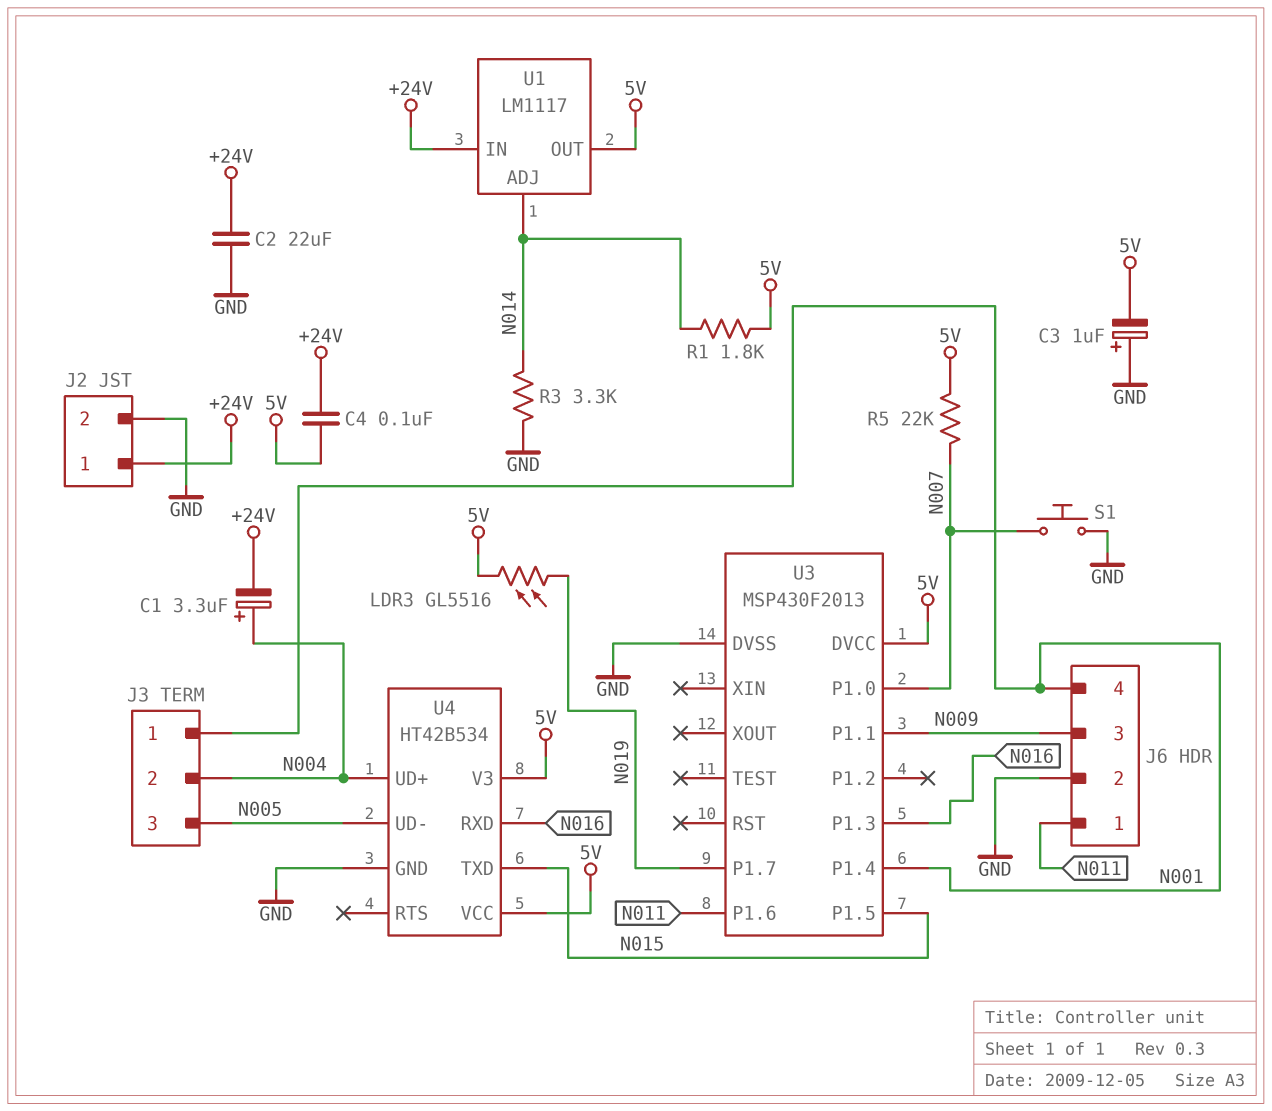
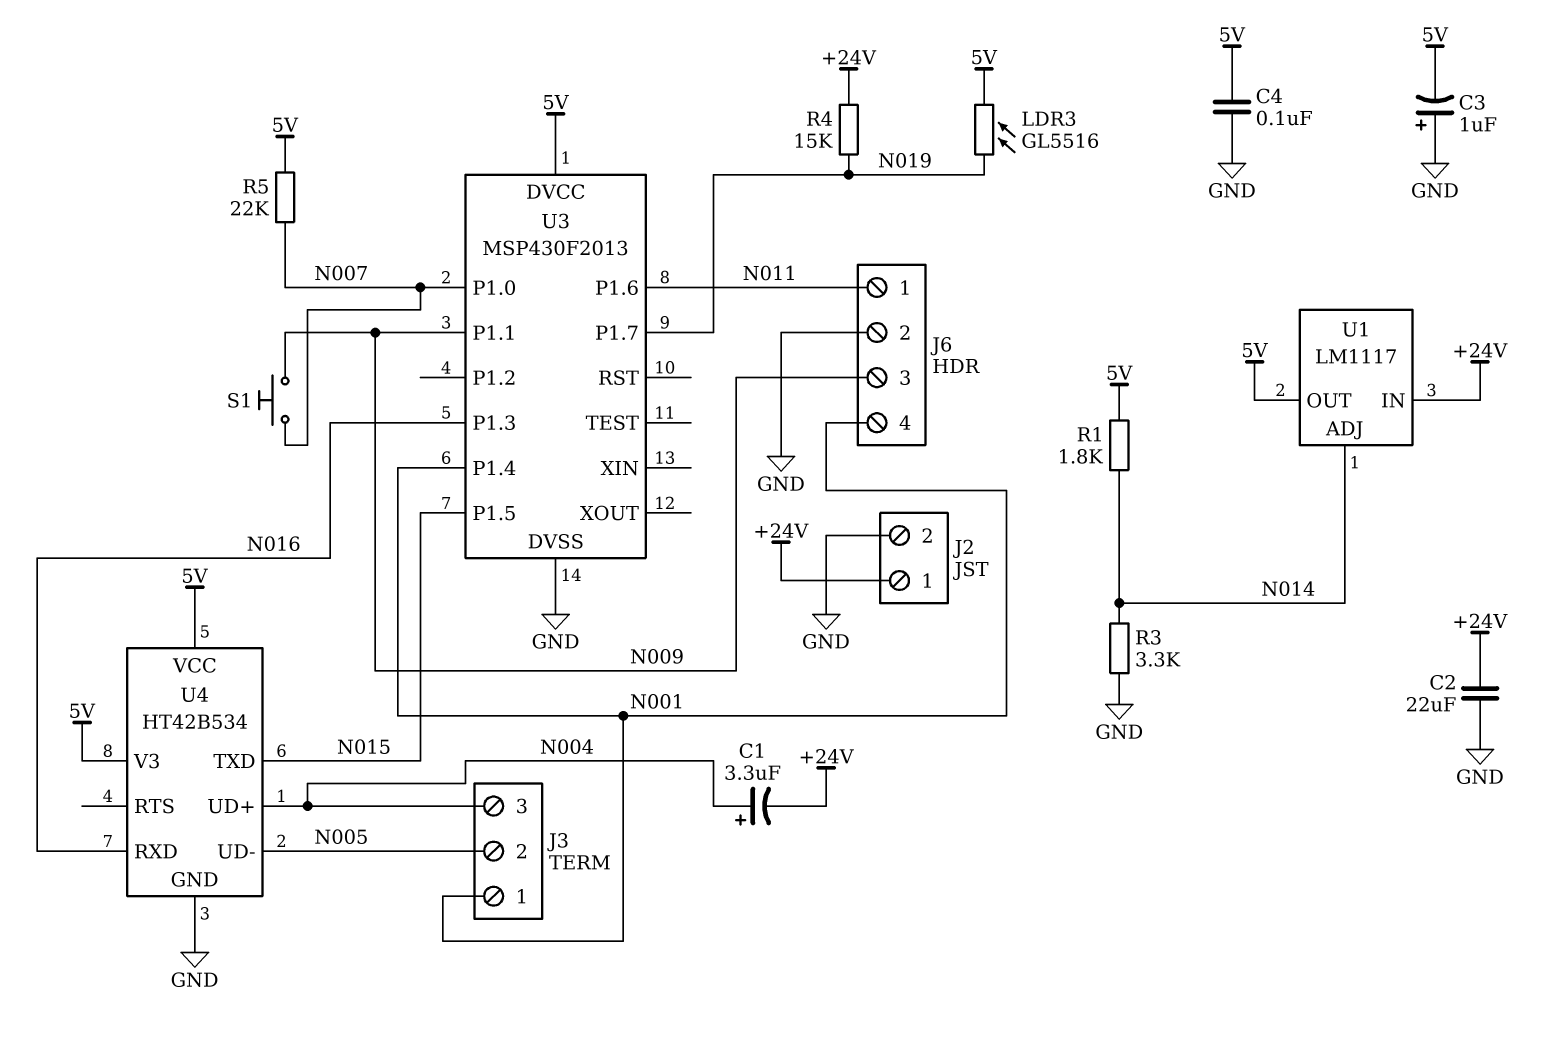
C4: 100nF (+24V, 5V) -> 100nF (5V, GND)
J3 pin 2: N004 -> N005
J3 pin 3: N005 -> N004
R4: none -> 15k (+24V, N019)
S1: button (GND, N007) -> button (N007, N009)

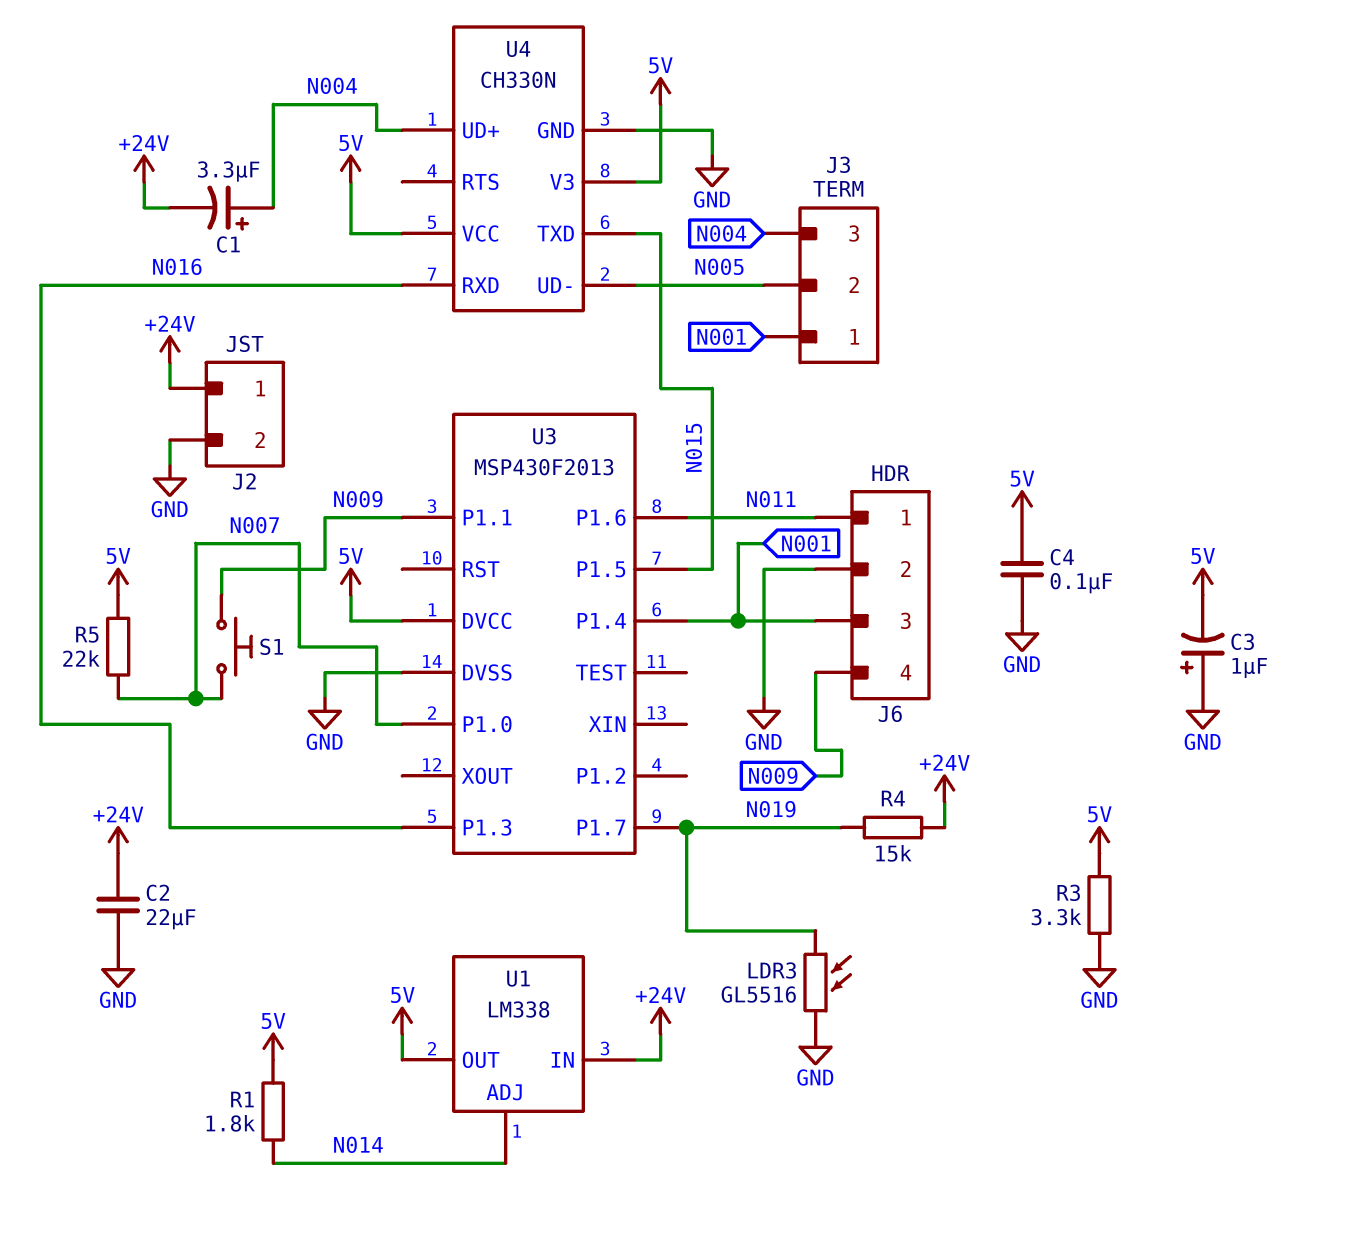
J6 pin 3: N009 -> N001
J6 pin 4: N001 -> N009
LDR3: GL5516 (5V, N019) -> GL5516 (GND, N019)
R3: 3.3k (GND, N014) -> 3.3k (5V, GND)
U1: LM1117 -> LM338
U4: HT42B534 -> CH330N

